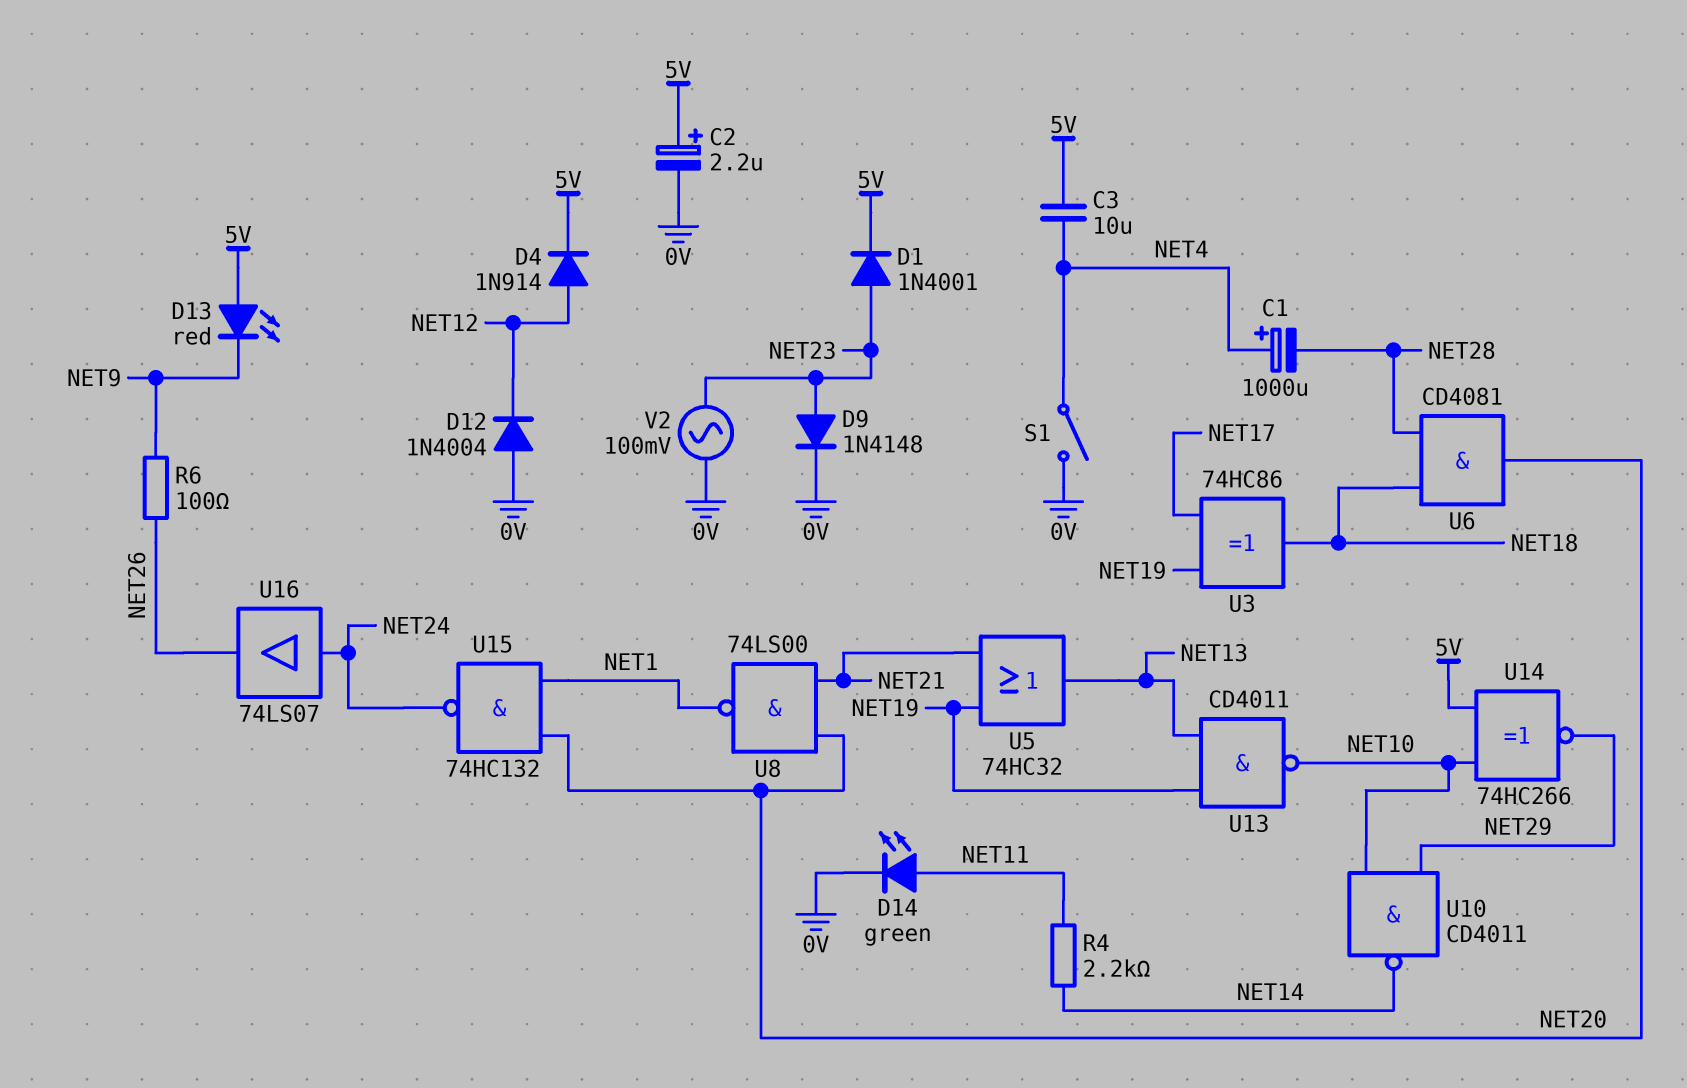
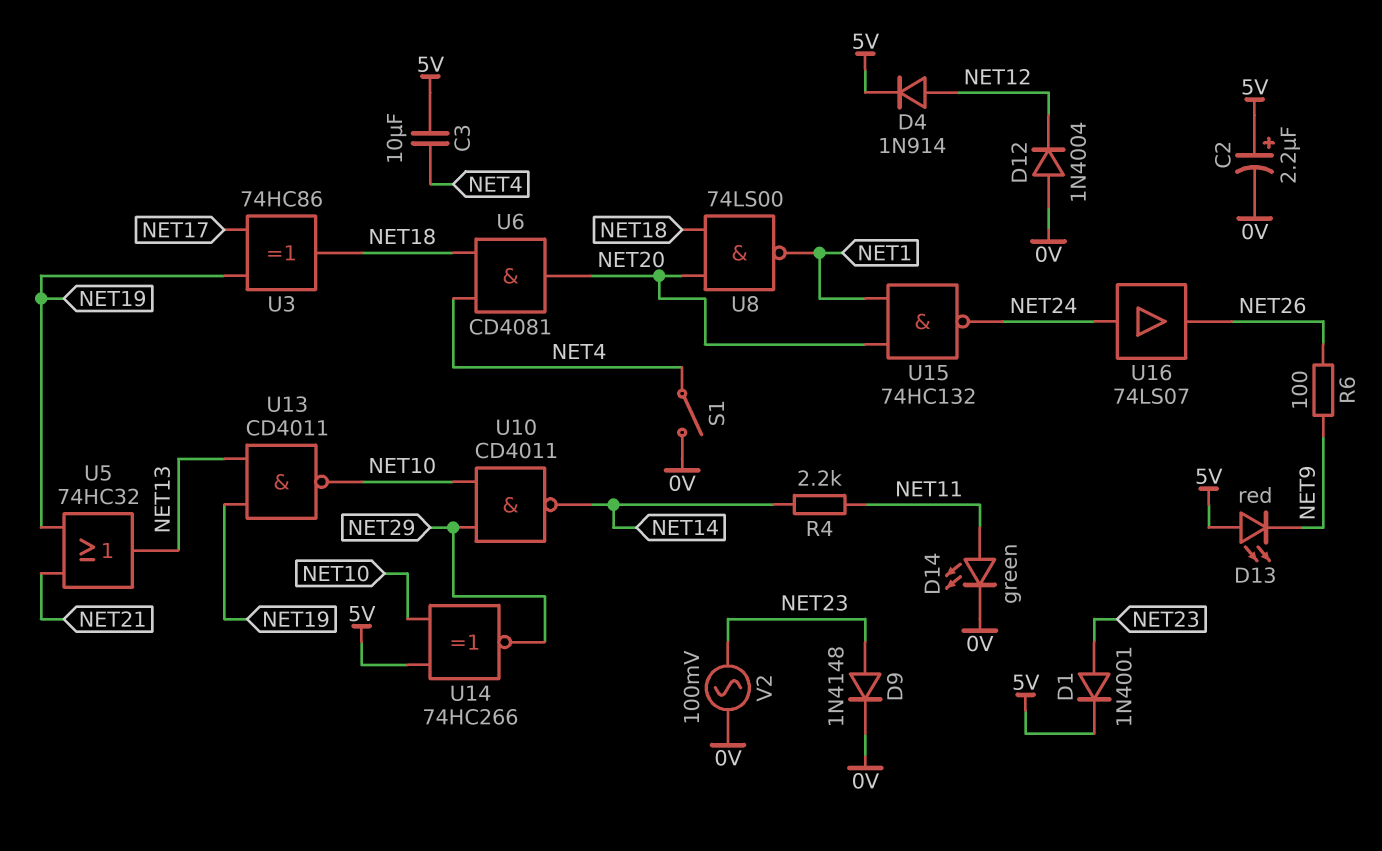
C1: 1000uF (plus NET4, minus NET28) -> none
U6: AND CD4081 (in NET18, in NET28, out NET20) -> AND CD4081 (in NET4, in NET18, out NET20)
U8: NAND 74LS00 (in NET20, in NET21, out NET1) -> NAND 74LS00 (in NET18, in NET20, out NET1)

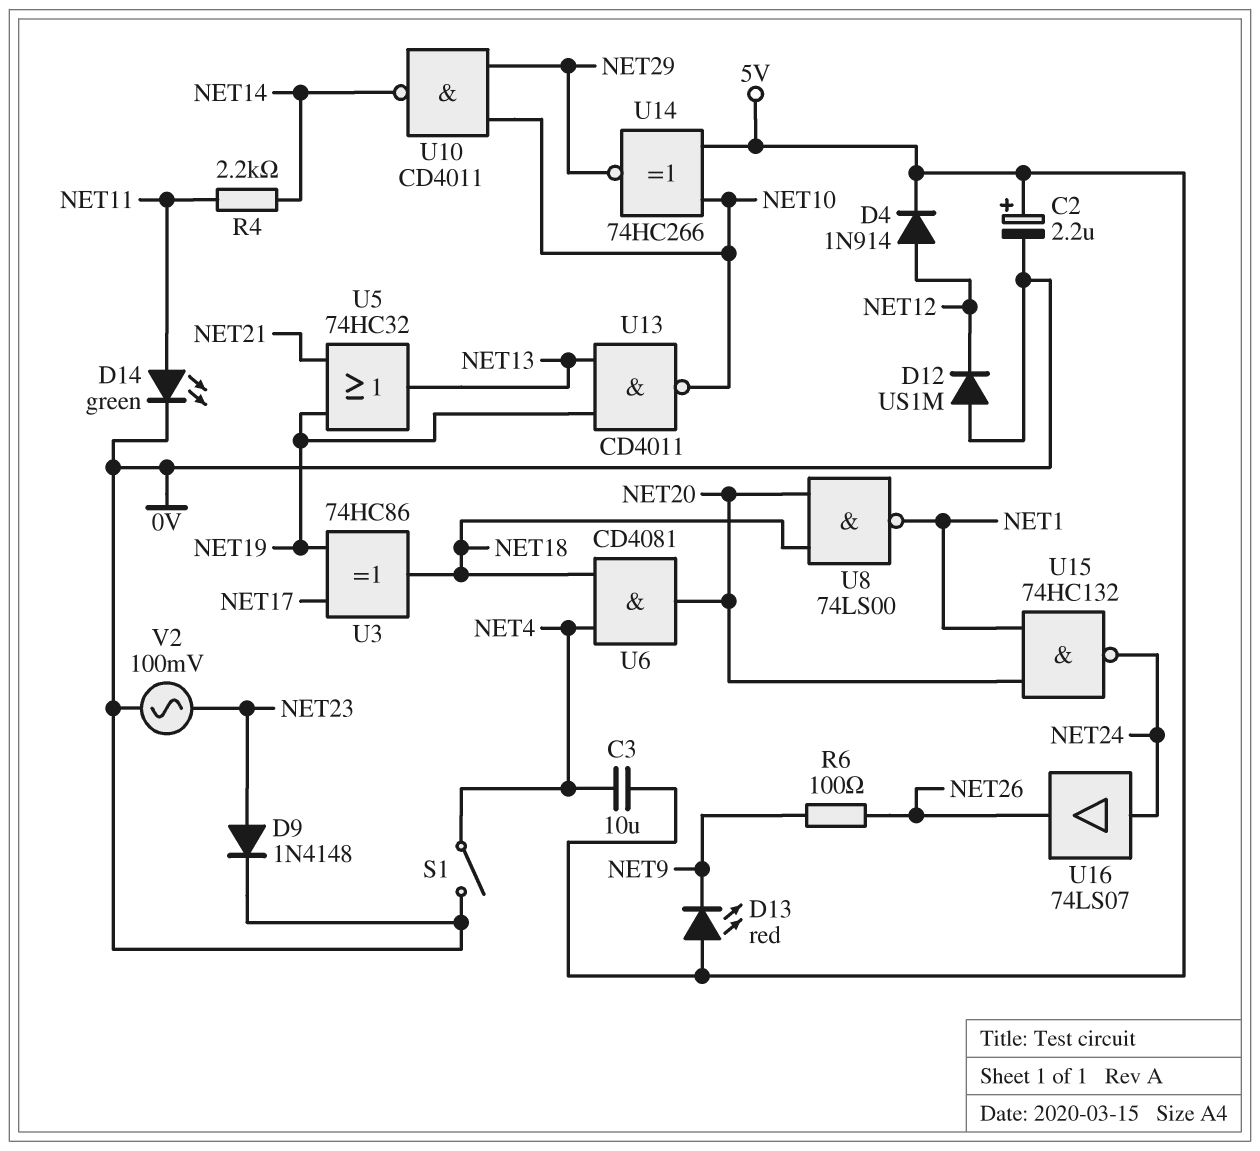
D1: diode 1N4001 (A NET23, K 5V) -> none
D12: diode 1N4004 (A 0V, K NET12) -> diode US1M (A 0V, K NET12)

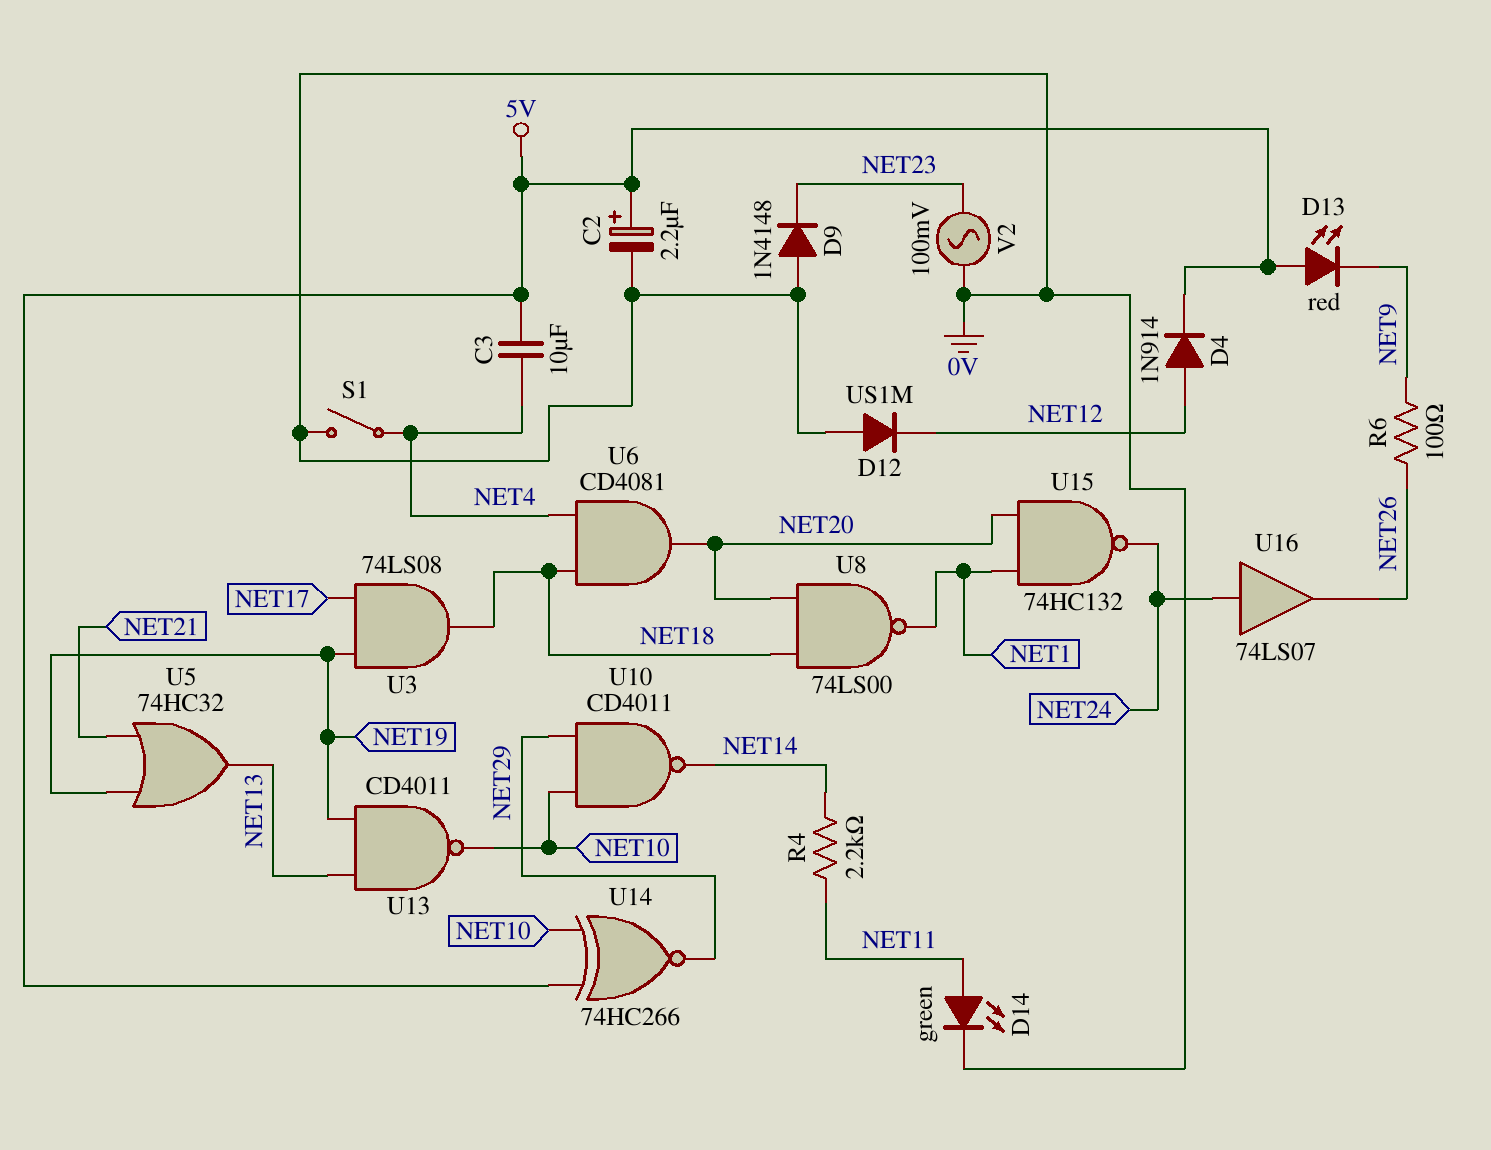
D9: diode 1N4148 (A NET23, K 0V) -> diode 1N4148 (A 0V, K NET23)
U3: XOR 74HC86 (in NET17, in NET19, out NET18) -> AND 74LS08 (in NET17, in NET19, out NET18)

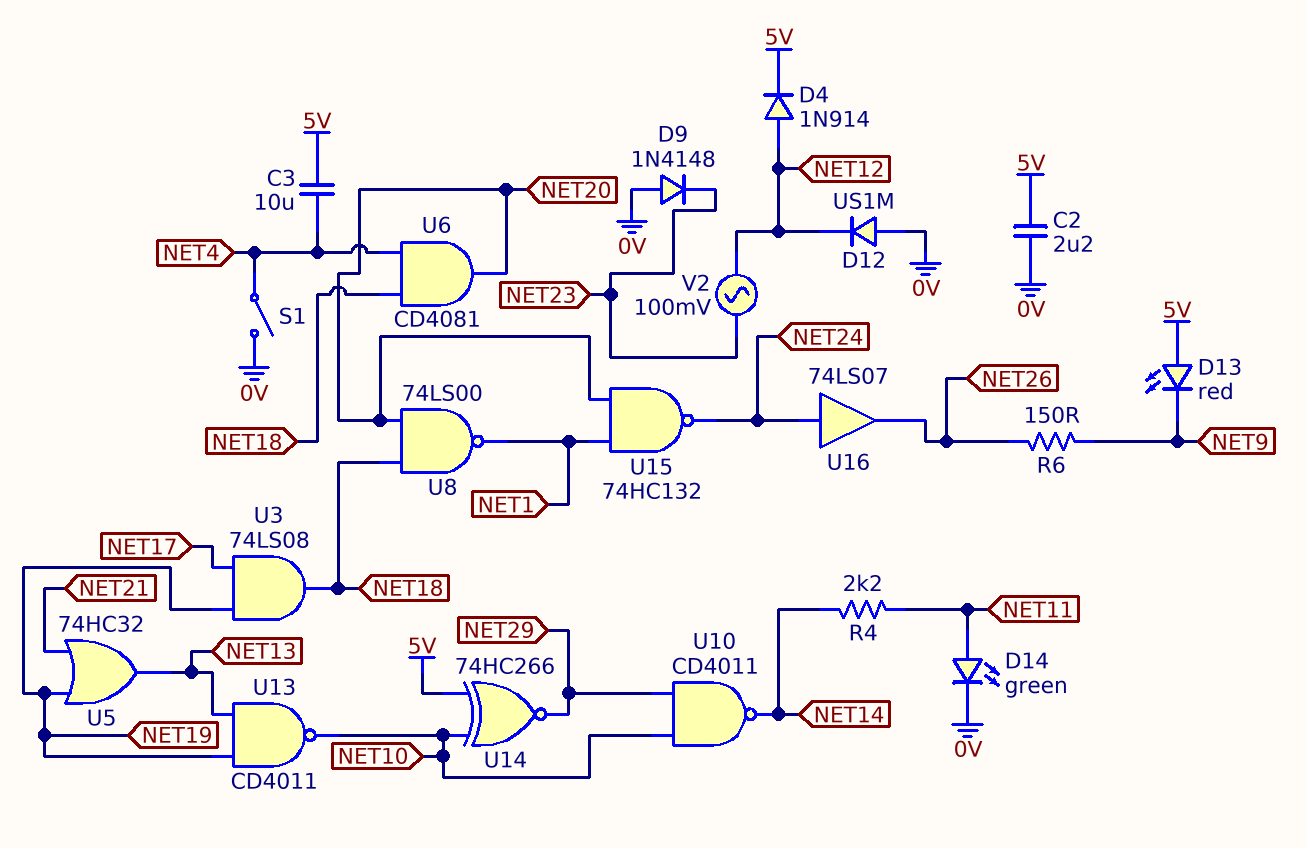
C2: 2.2uF (plus 5V, minus 0V) -> 2.2uF (0V, 5V)
R6: 100 (NET9, NET26) -> 150 (NET9, NET26)
V2: AC 100mV (0V, NET23) -> AC 100mV (NET12, NET23)

